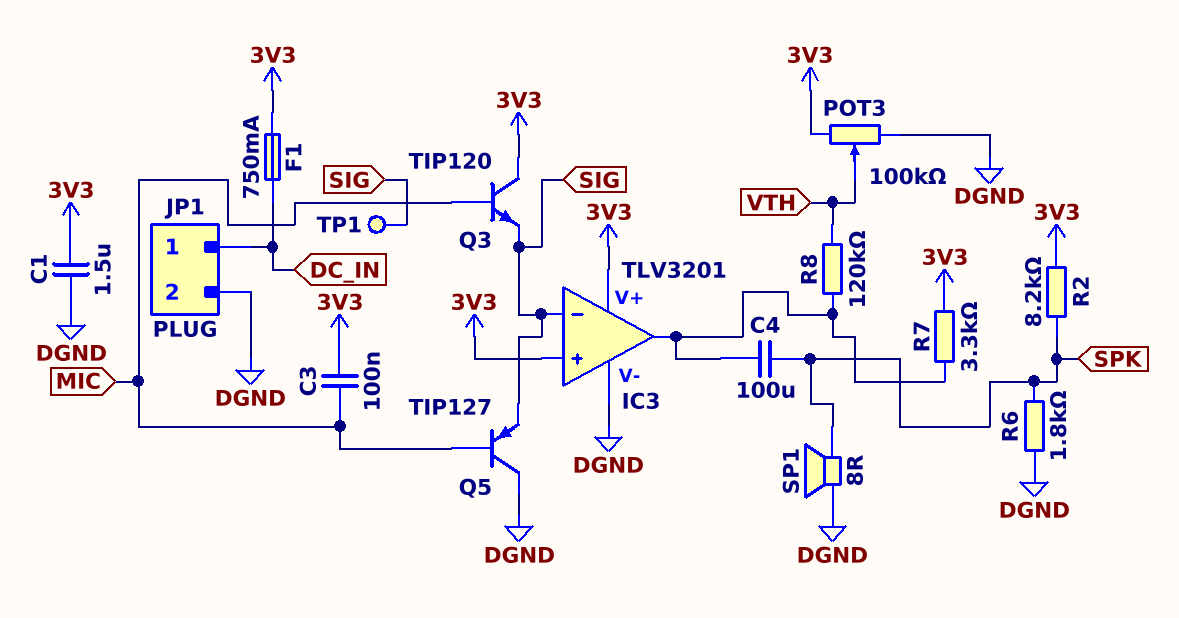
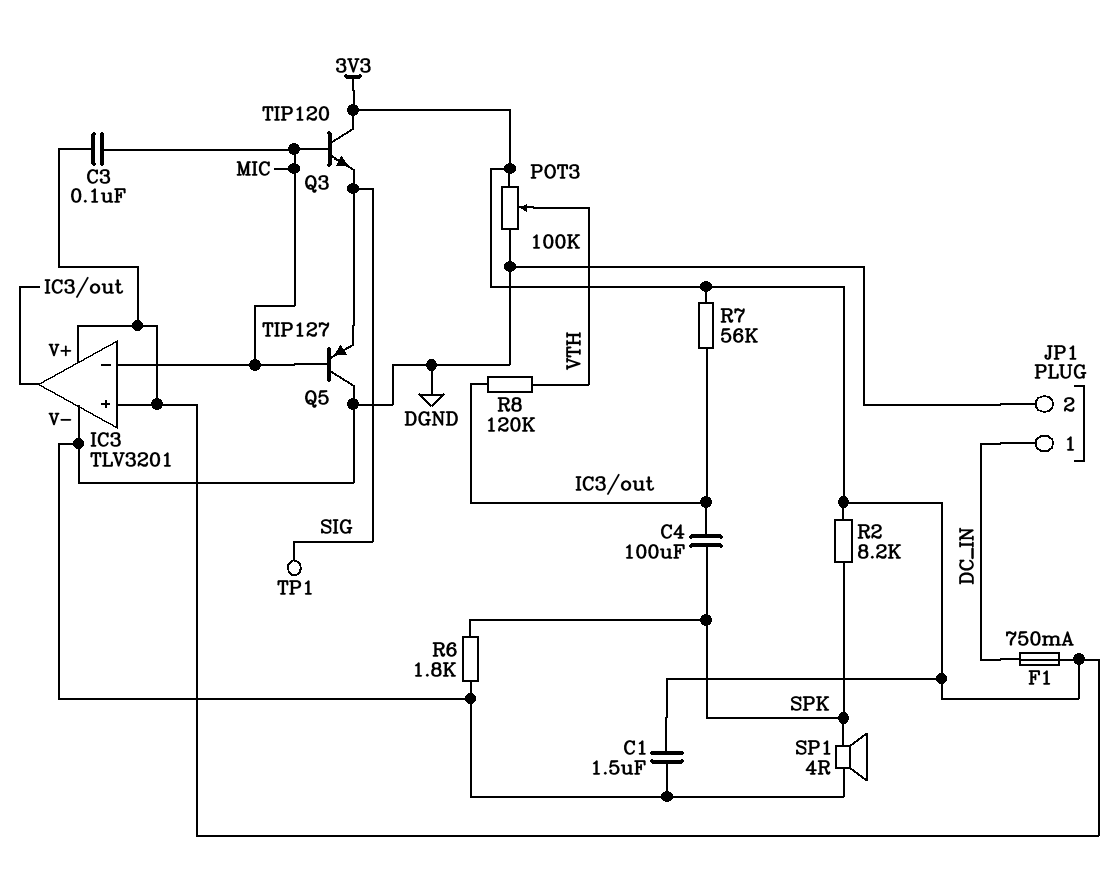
IC3 pin in-: SIG -> MIC
R7: 3.3k (3V3, IC3/out) -> 56k (3V3, IC3/out)
SP1: speaker 8R (DGND, SPK) -> speaker 4R (DGND, SPK)

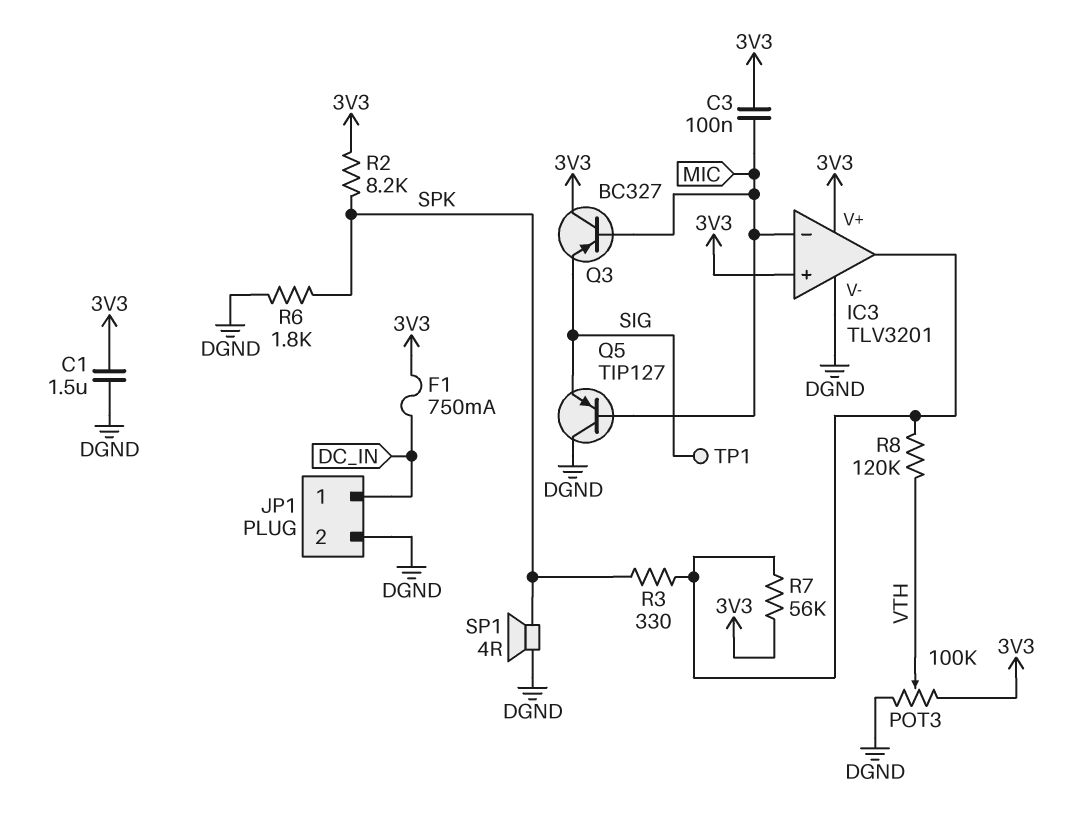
C4: 100uF (IC3/out, SPK) -> none
Q3: NPN TIP120 (B MIC, C 3V3, E SIG) -> PNP BC327 (B MIC, C 3V3, E SIG)
R3: none -> 330 (IC3/out, SPK)

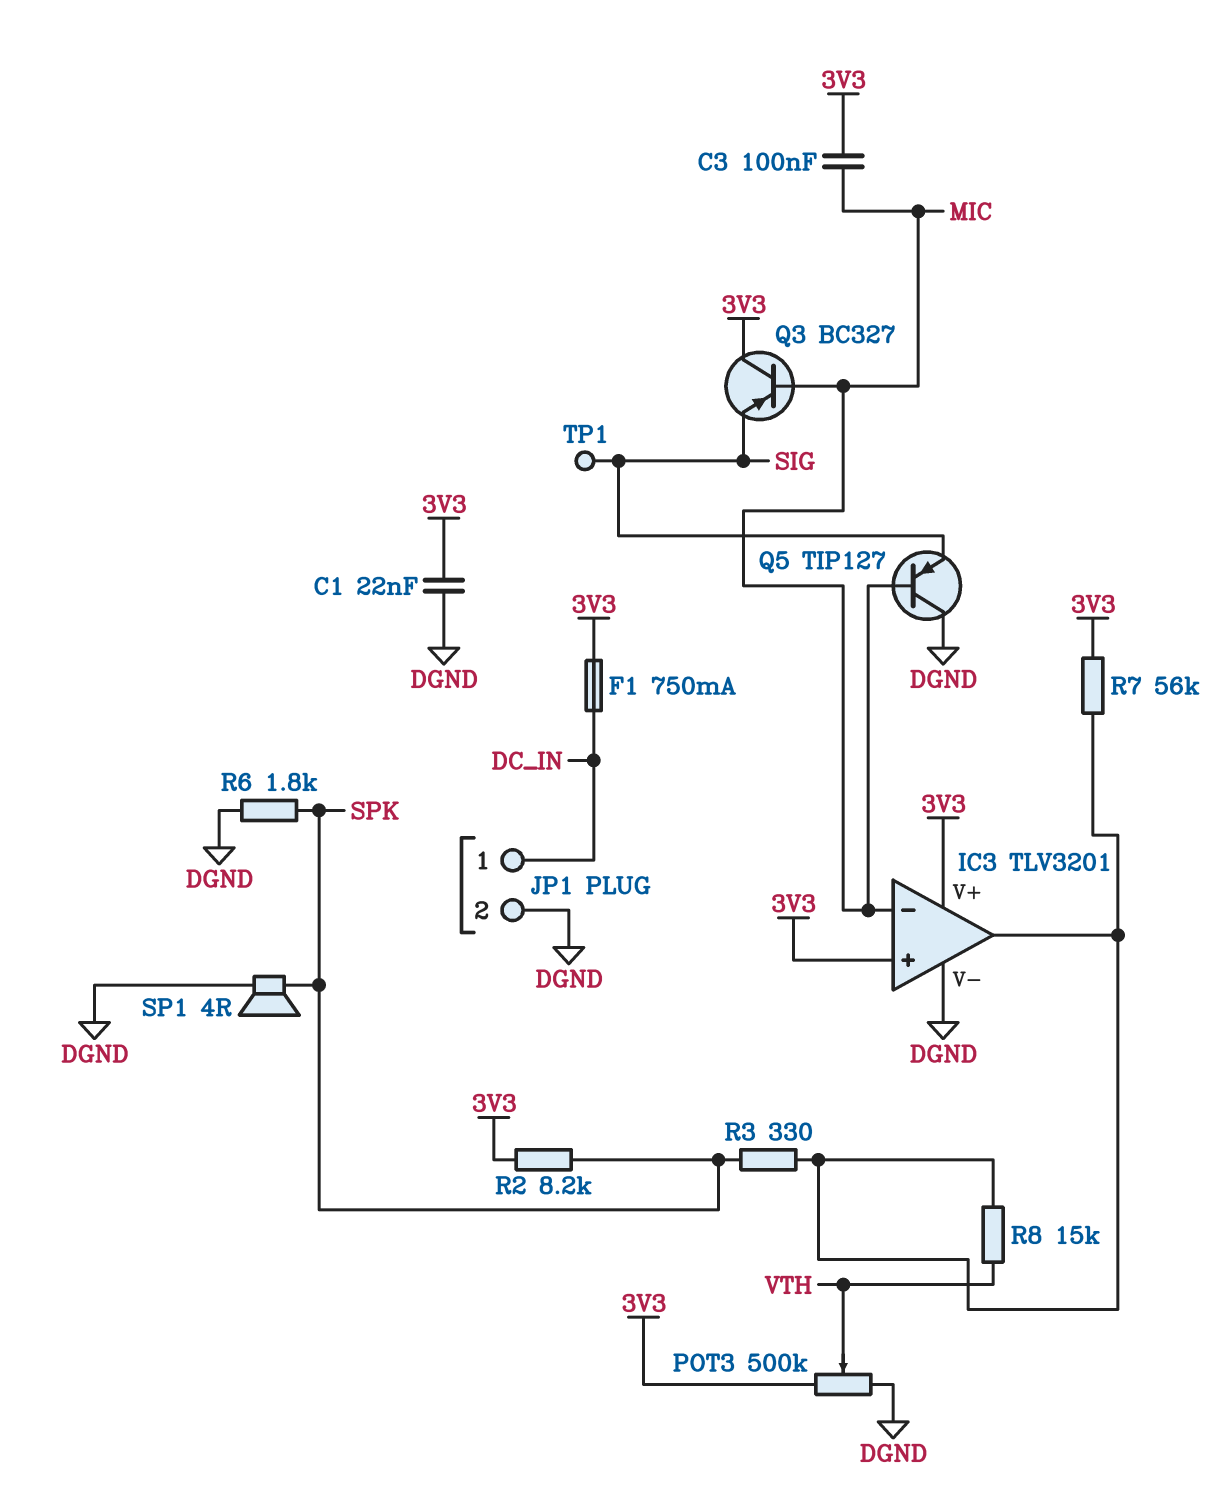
C1: 1.5uF (3V3, DGND) -> 22nF (3V3, DGND)
POT3: 100k (3V3, DGND, wiper VTH) -> 500k (3V3, DGND, wiper VTH)
R8: 120k (IC3/out, VTH) -> 15k (IC3/out, VTH)

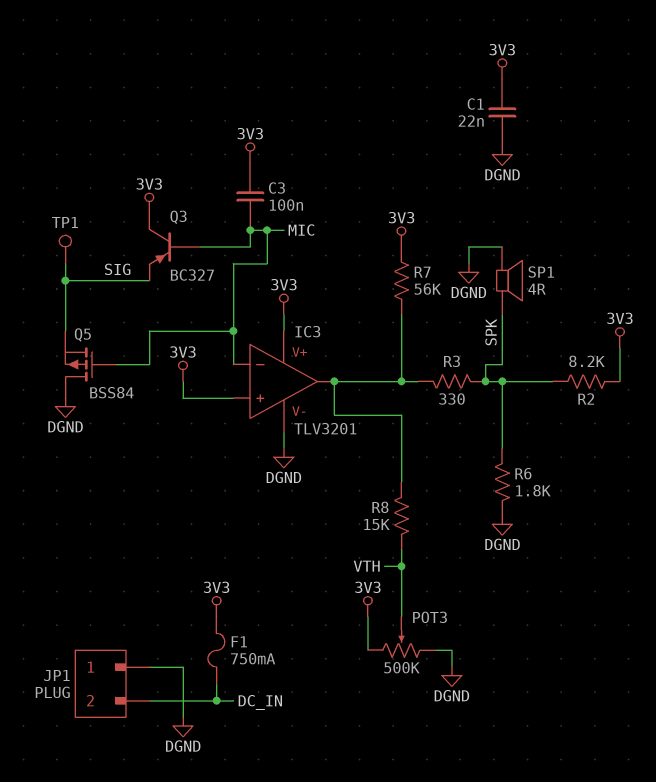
JP1 pin 1: DC_IN -> DGND
JP1 pin 2: DGND -> DC_IN
Q5: PNP TIP127 (B MIC, C DGND, E SIG) -> PMOS BSS84 (G MIC, D DGND, S SIG)

